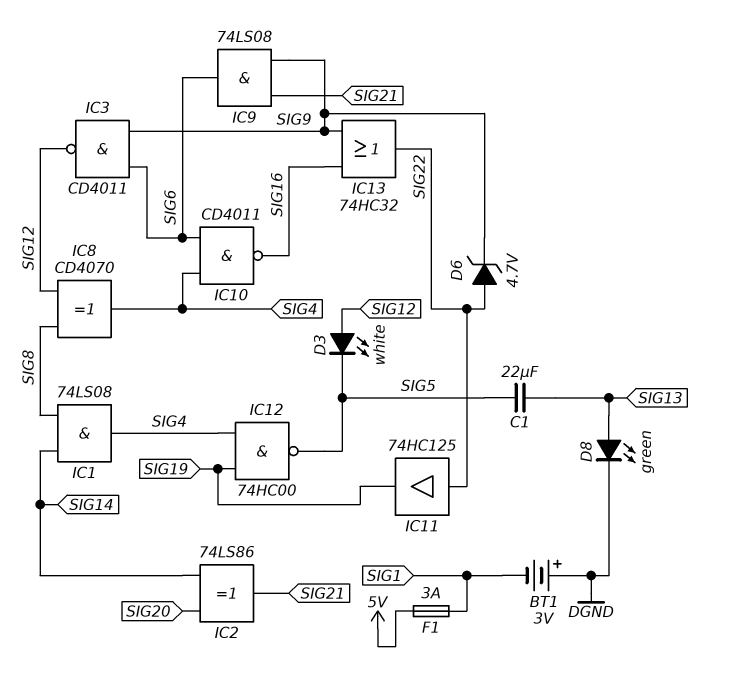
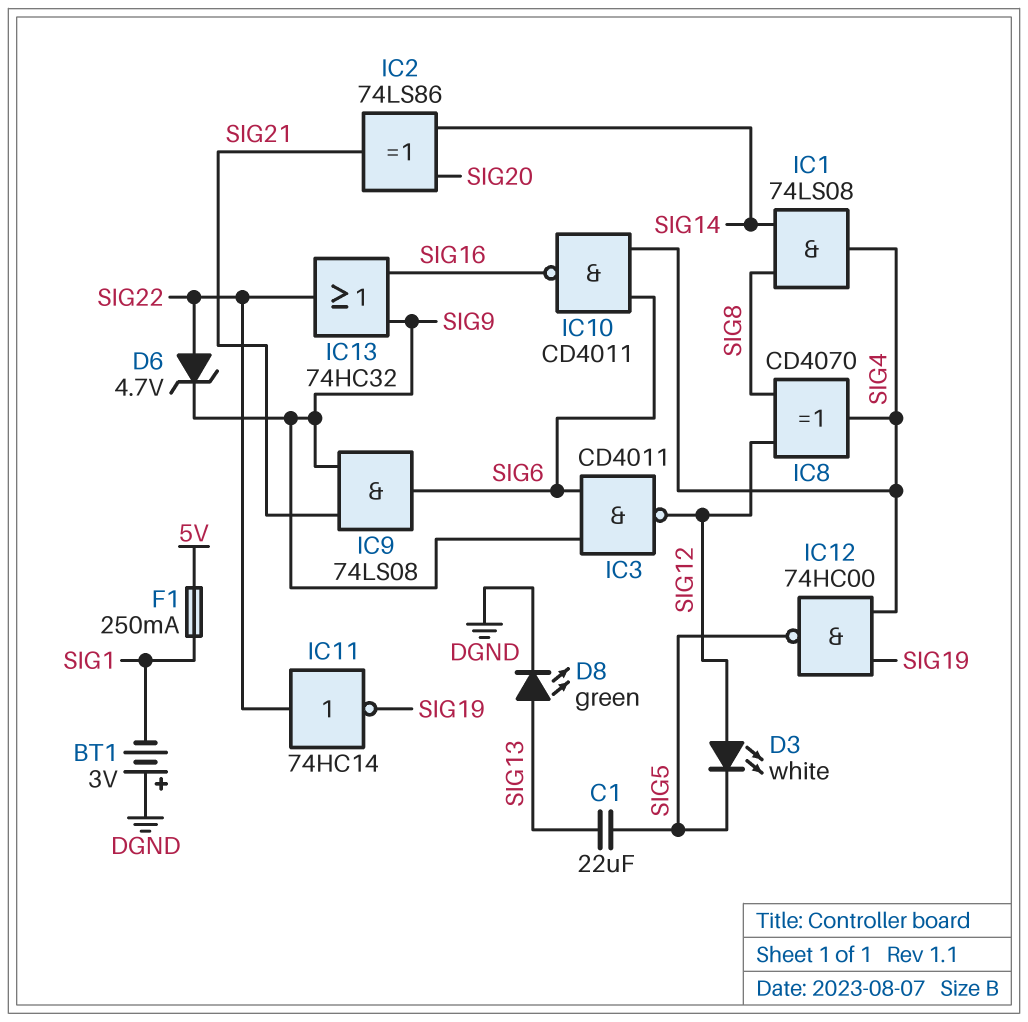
F1: 3A (5V, SIG1) -> 250mA (5V, SIG1)
IC11: buffer 74HC125 (in SIG22, out SIG19) -> NOT 74HC14 (in SIG22, out SIG19)

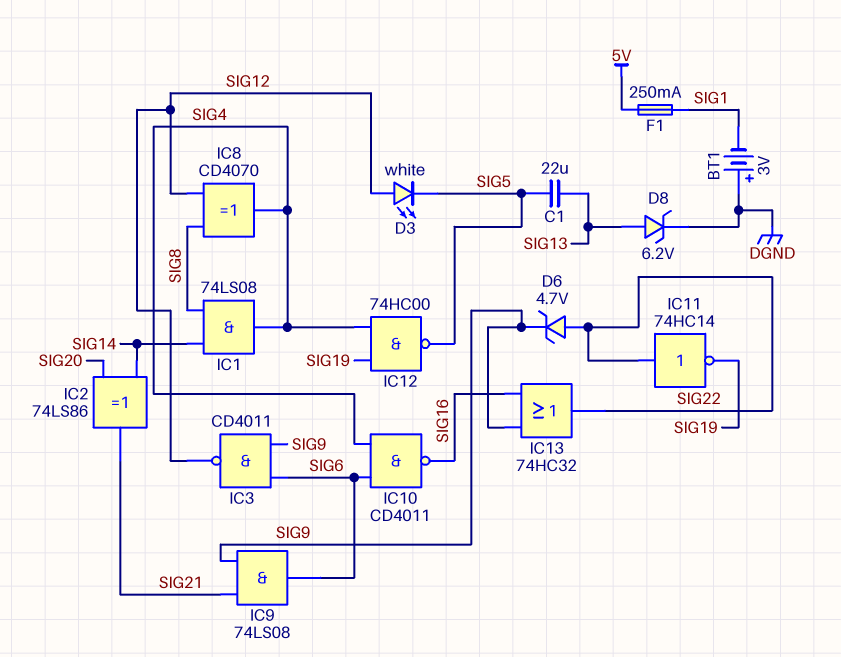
D8: LED green (A SIG13, K DGND) -> zener 6.2V (A SIG13, K DGND)

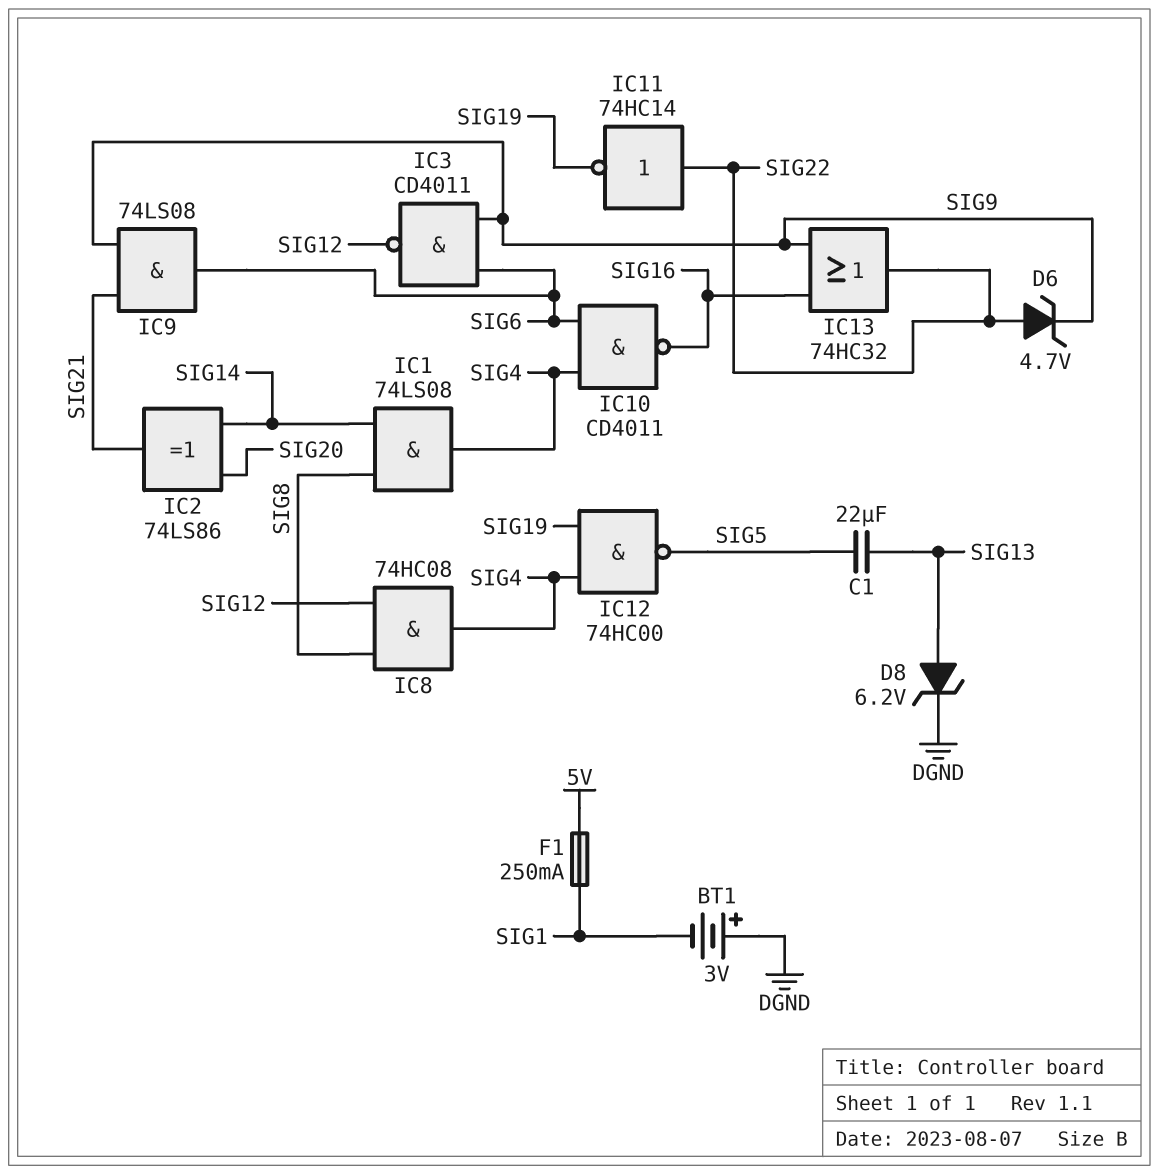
D3: LED white (A SIG12, K SIG5) -> none
IC8: XOR CD4070 (in SIG8, in SIG12, out SIG4) -> AND 74HC08 (in SIG8, in SIG12, out SIG4)

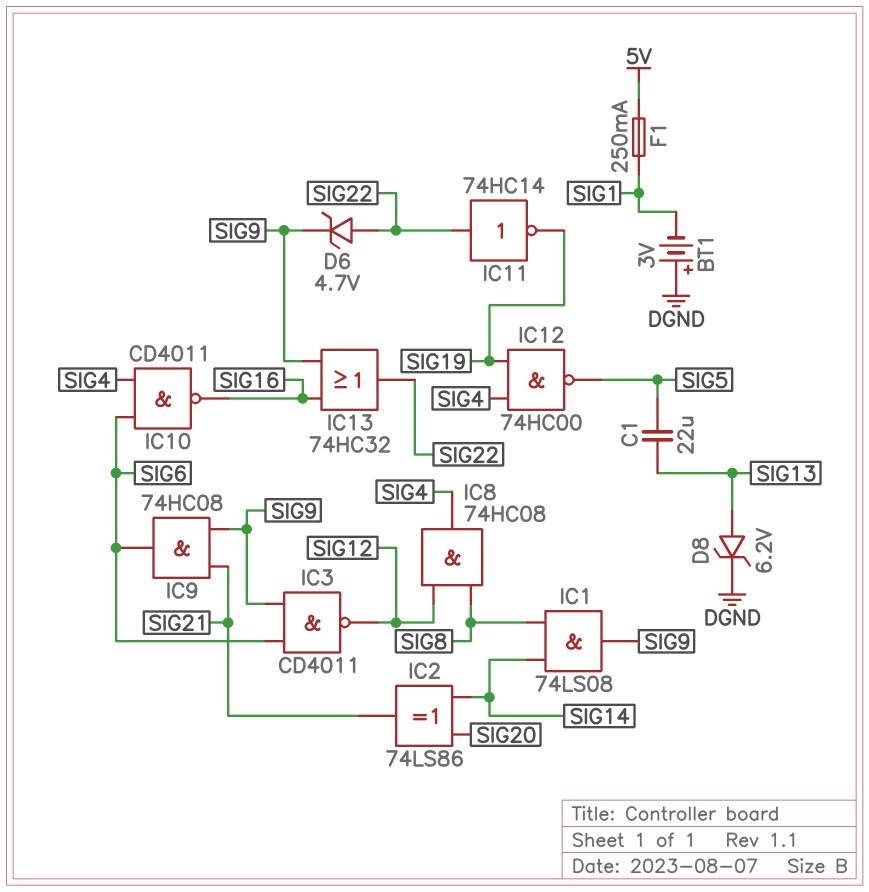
IC1: AND 74LS08 (in SIG8, in SIG14, out SIG4) -> AND 74LS08 (in SIG8, in SIG14, out SIG9)
IC9: AND 74LS08 (in SIG9, in SIG21, out SIG6) -> AND 74HC08 (in SIG9, in SIG21, out SIG6)

